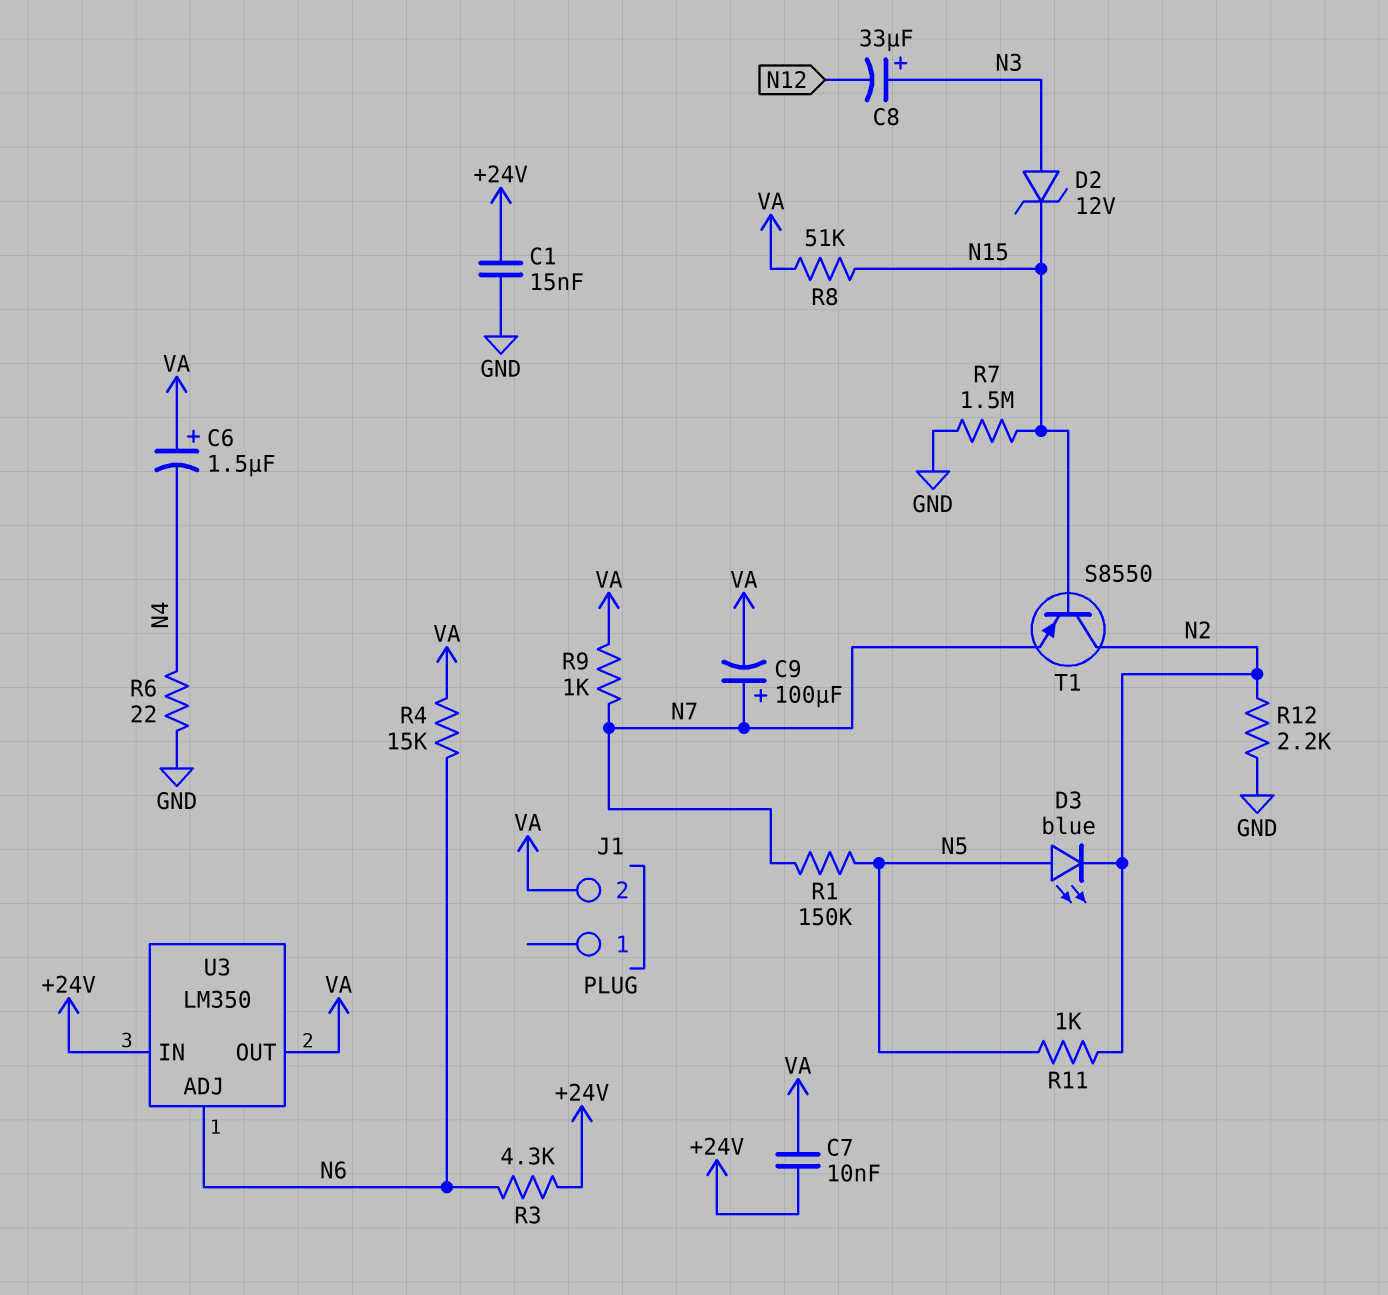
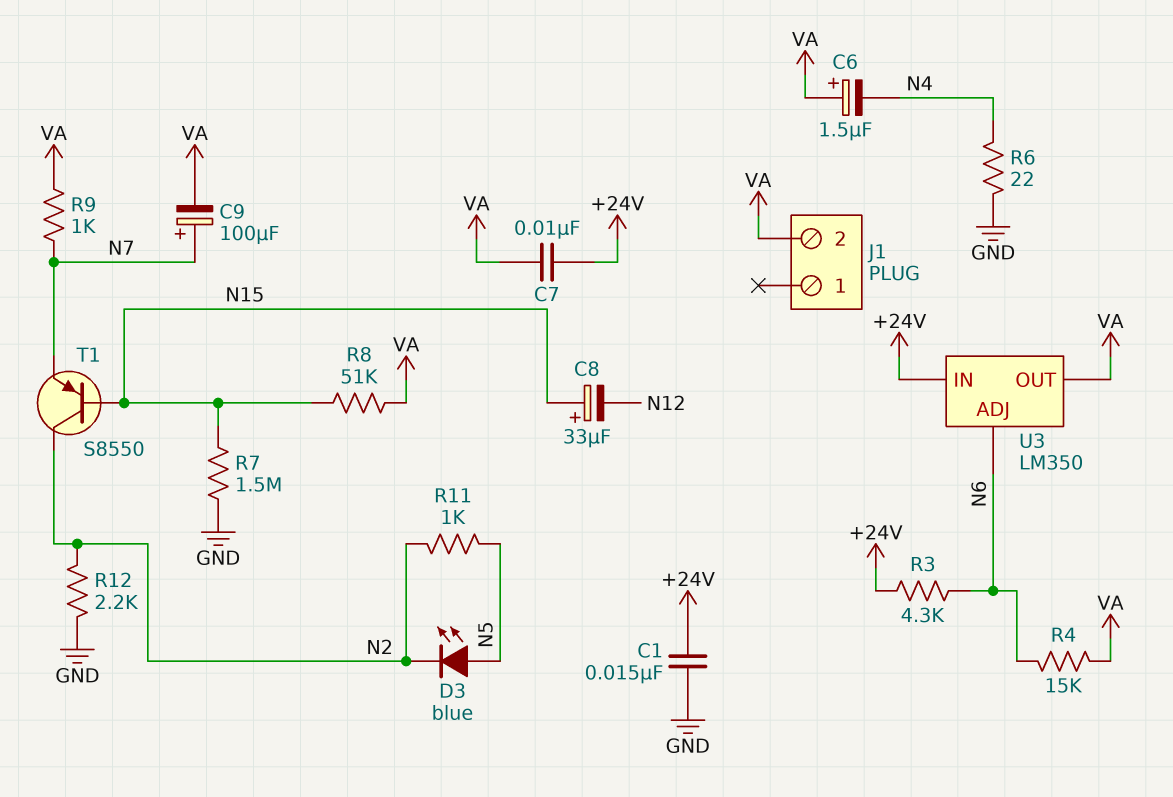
C8: 33uF (plus N3, minus N12) -> 33uF (plus N15, minus N12)
D2: zener 12V (A N3, K N15) -> none
R1: 150k (N5, N7) -> none

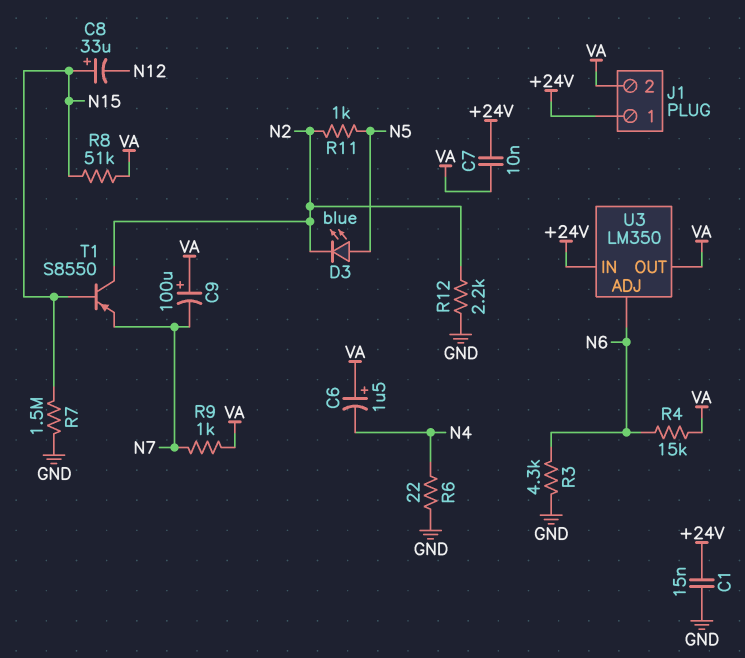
C9: 100uF (plus N7, minus VA) -> 100uF (plus VA, minus N7)
J1 pin 1: none -> +24V
R3: 4.3k (+24V, N6) -> 4.3k (GND, N6)

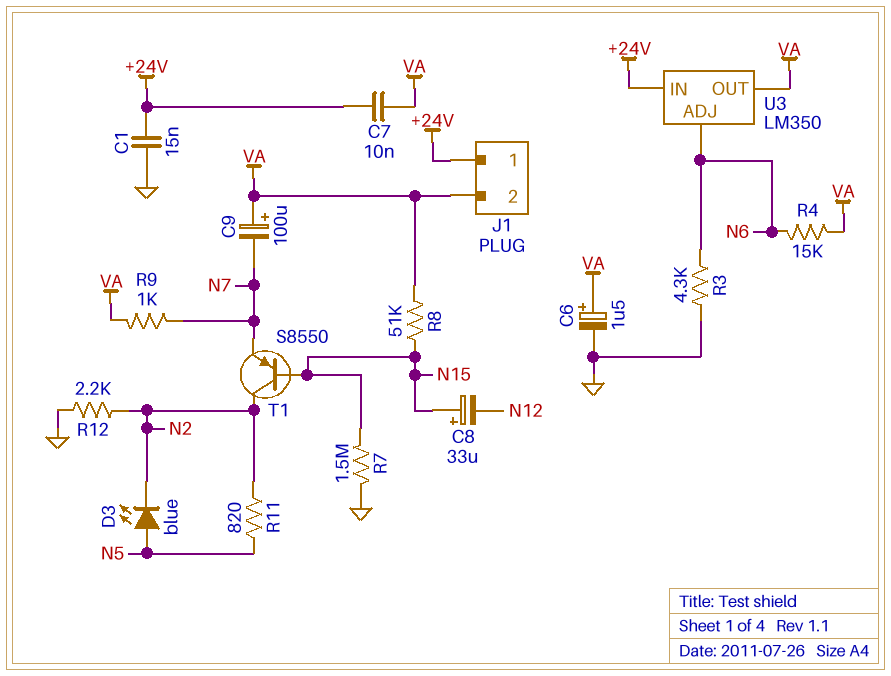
C6: 1.5uF (plus VA, minus N4) -> 1.5uF (plus VA, minus GND)
R6: 22 (GND, N4) -> none
R11: 1k (N2, N5) -> 820 (N2, N5)

